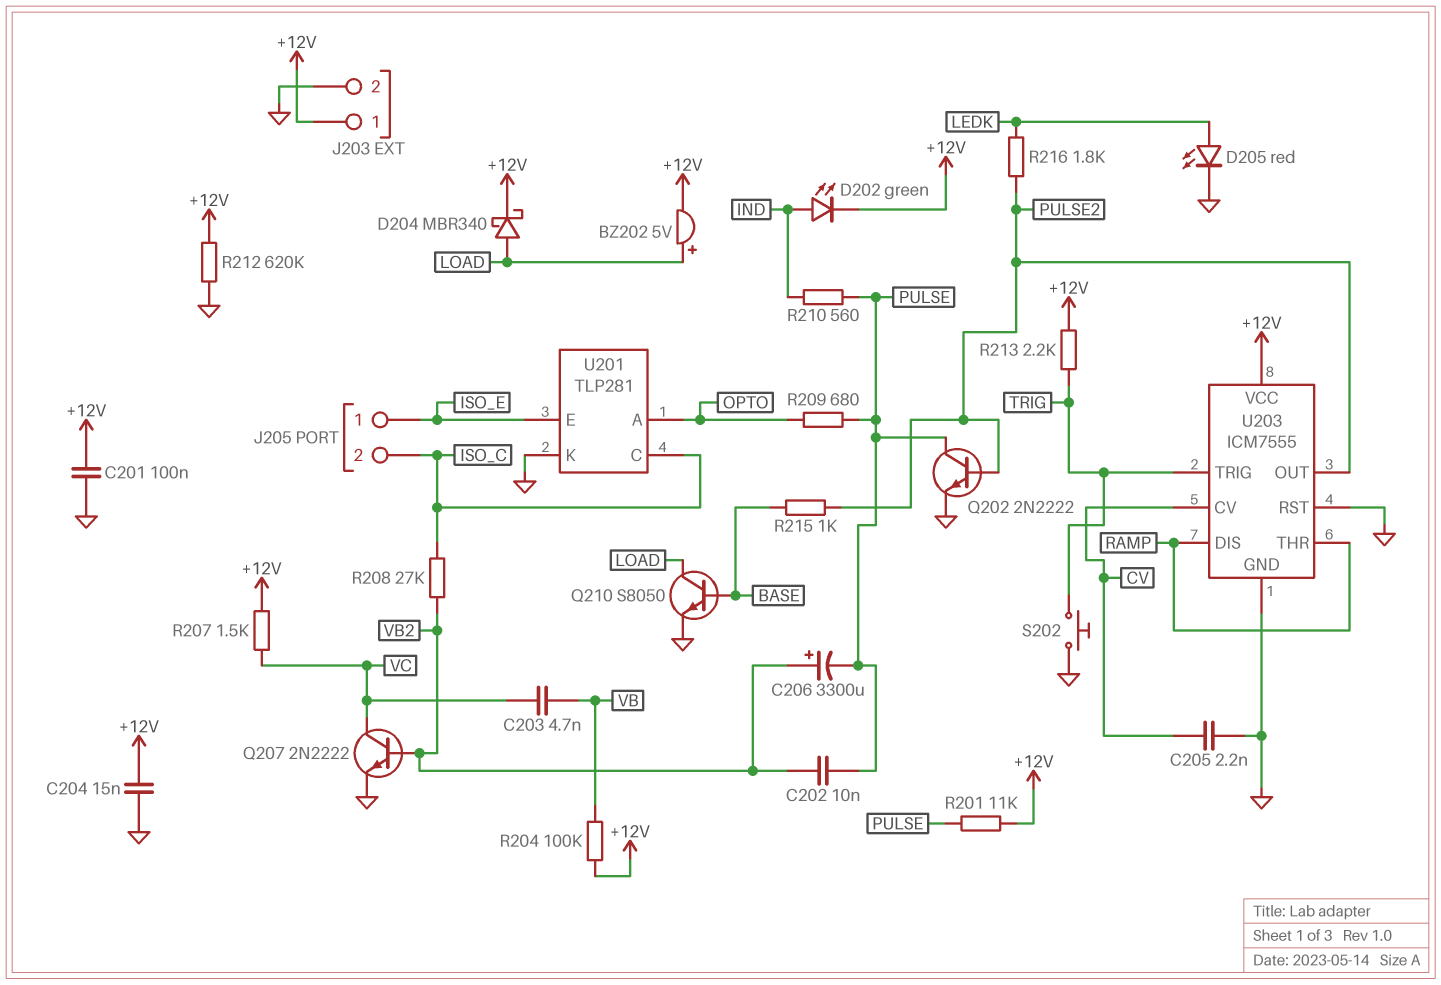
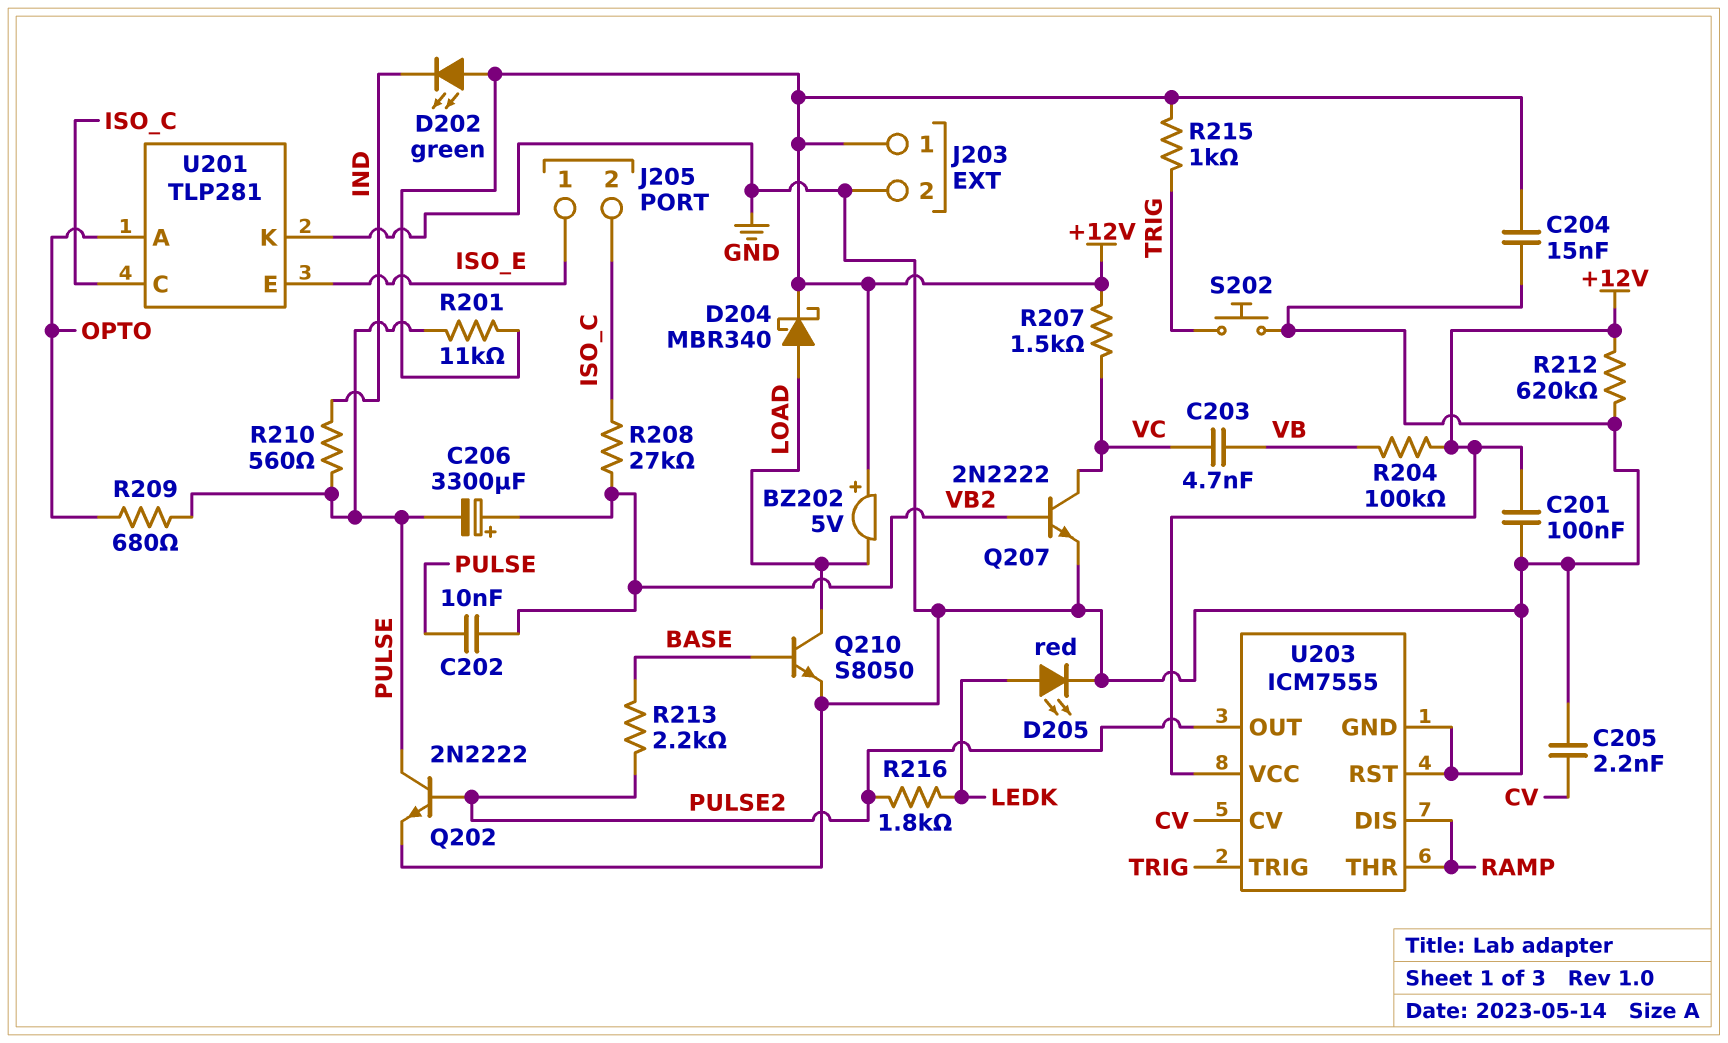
BZ202: buzzer 5V (plus LOAD, minus +12V) -> buzzer 5V (plus +12V, minus LOAD)
D202: LED green (A IND, K +12V) -> LED green (A +12V, K IND)
R213: 2.2k (+12V, TRIG) -> 2.2k (BASE, PULSE2)
R215: 1k (BASE, PULSE2) -> 1k (+12V, TRIG)

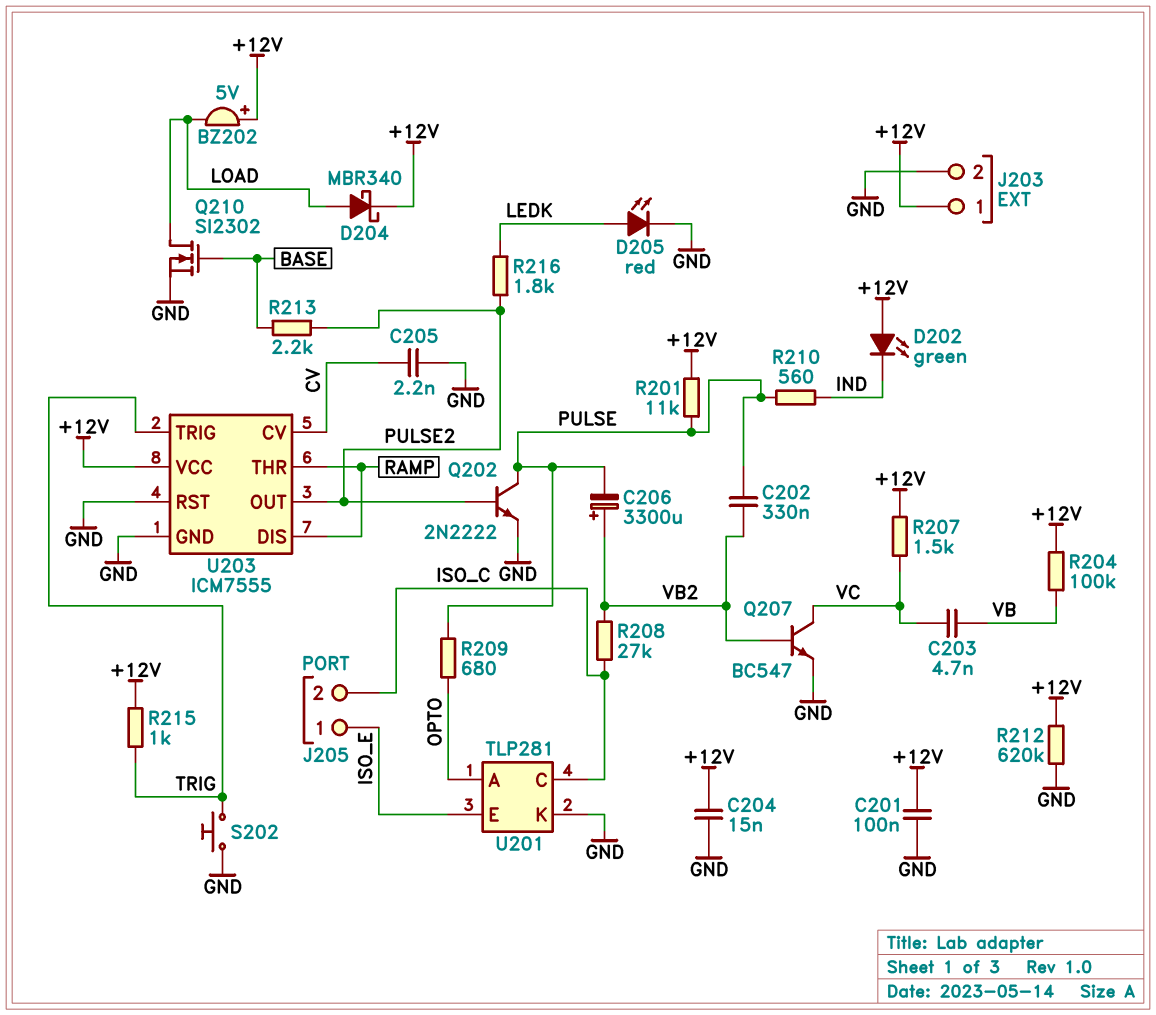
C202: 10nF (PULSE, VB2) -> 330nF (PULSE, VB2)
Q207: NPN 2N2222 (B VB2, C VC, E GND) -> NPN BC547 (B VB2, C VC, E GND)
Q210: NPN S8050 (B BASE, C LOAD, E GND) -> NMOS SI2302 (G BASE, D LOAD, S GND)

